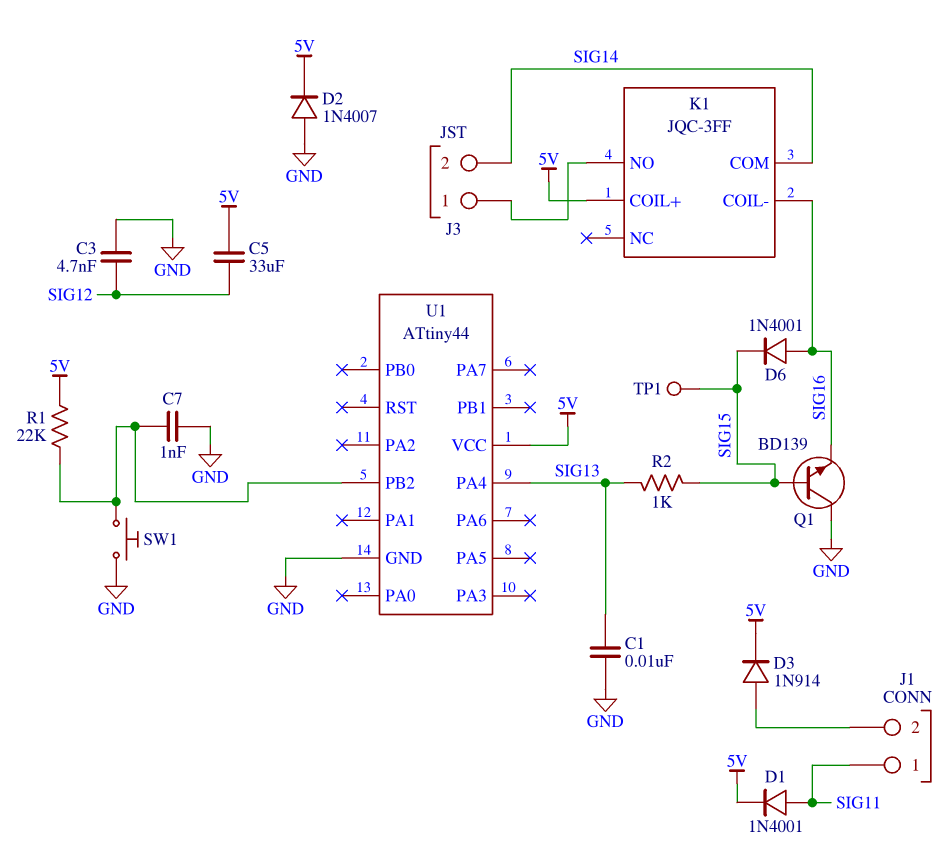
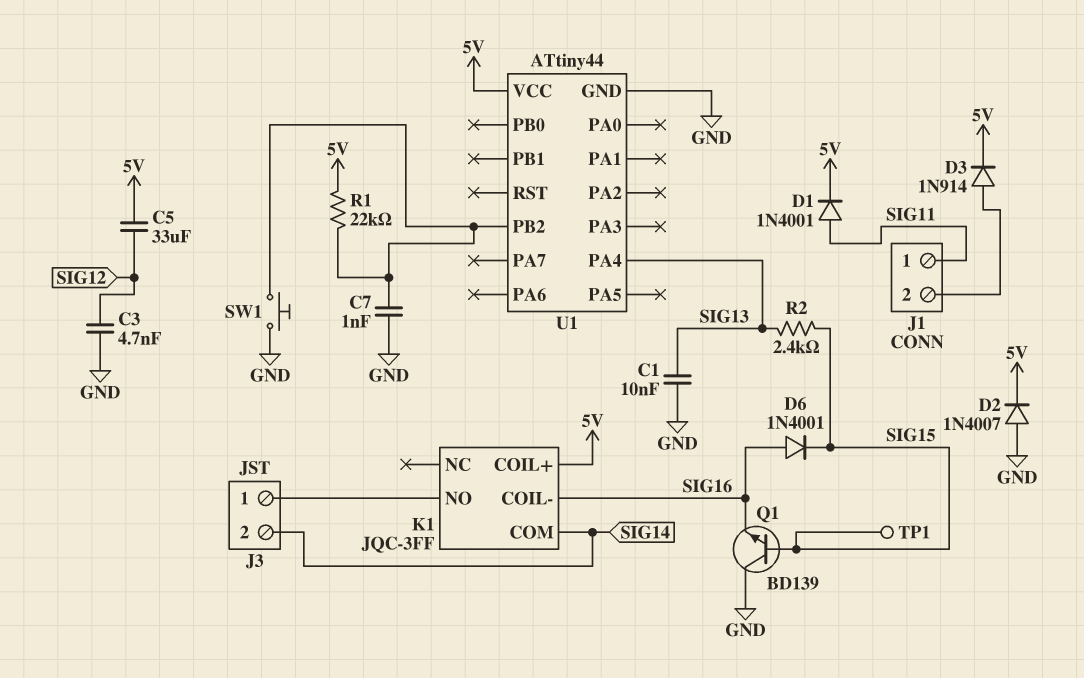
R2: 1k (SIG13, SIG15) -> 2.4k (SIG13, SIG15)

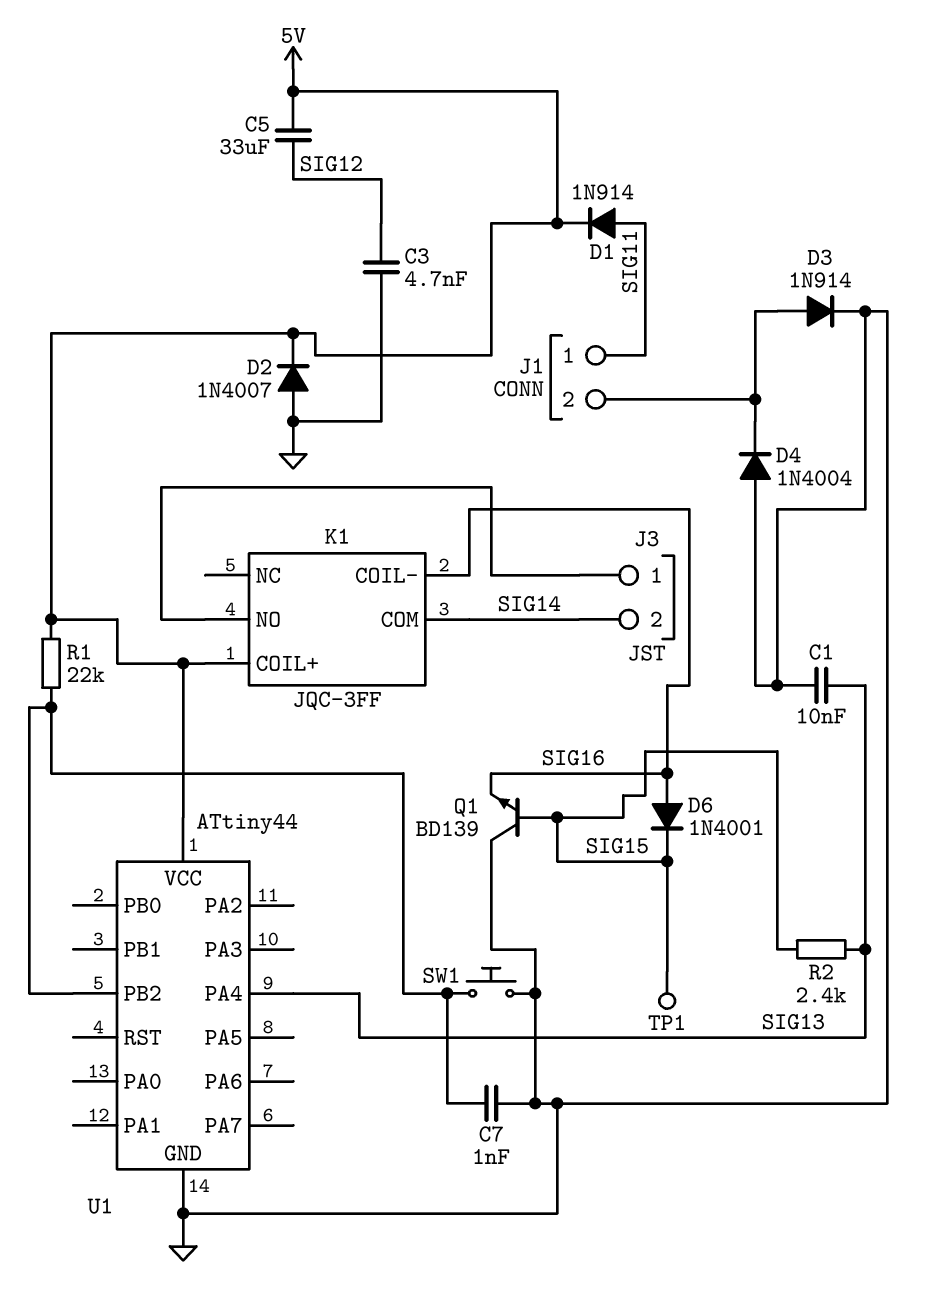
D1: diode 1N4001 (A SIG11, K 5V) -> diode 1N914 (A SIG11, K 5V)
D3: diode 1N914 (A J1/2, K 5V) -> diode 1N914 (A J1/2, K GND)
D4: none -> diode 1N4004 (A GND, K J1/2)

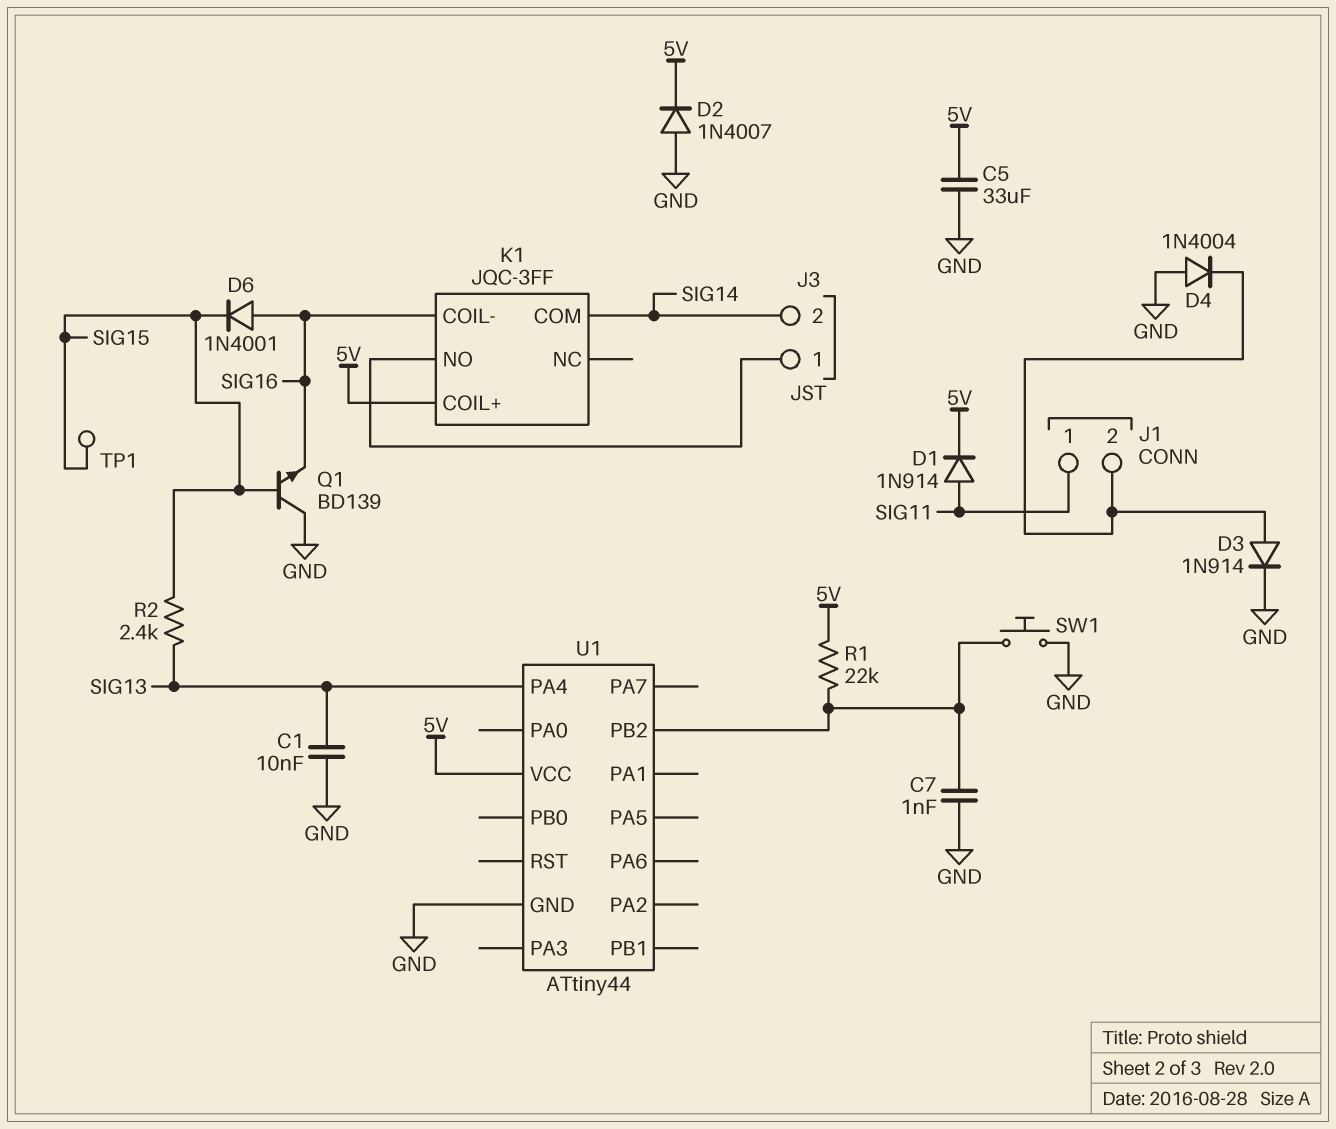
C3: 4.7nF (GND, SIG12) -> none
C5: 33uF (5V, SIG12) -> 33uF (5V, GND)

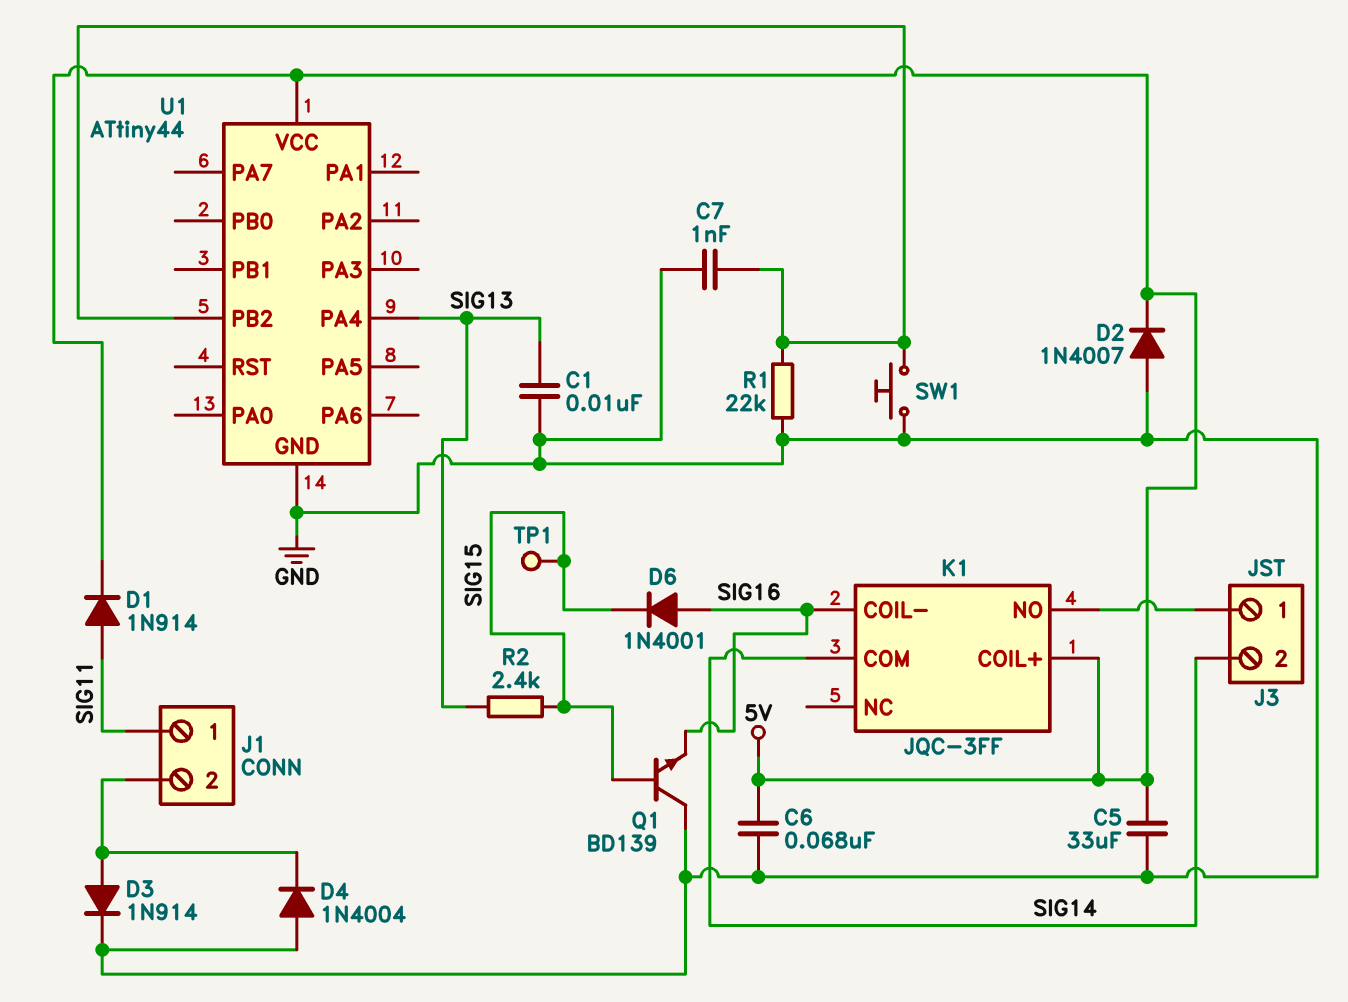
C6: none -> 68nF (5V, GND)
R1: 22k (5V, U1/PB2) -> 22k (GND, U1/PB2)

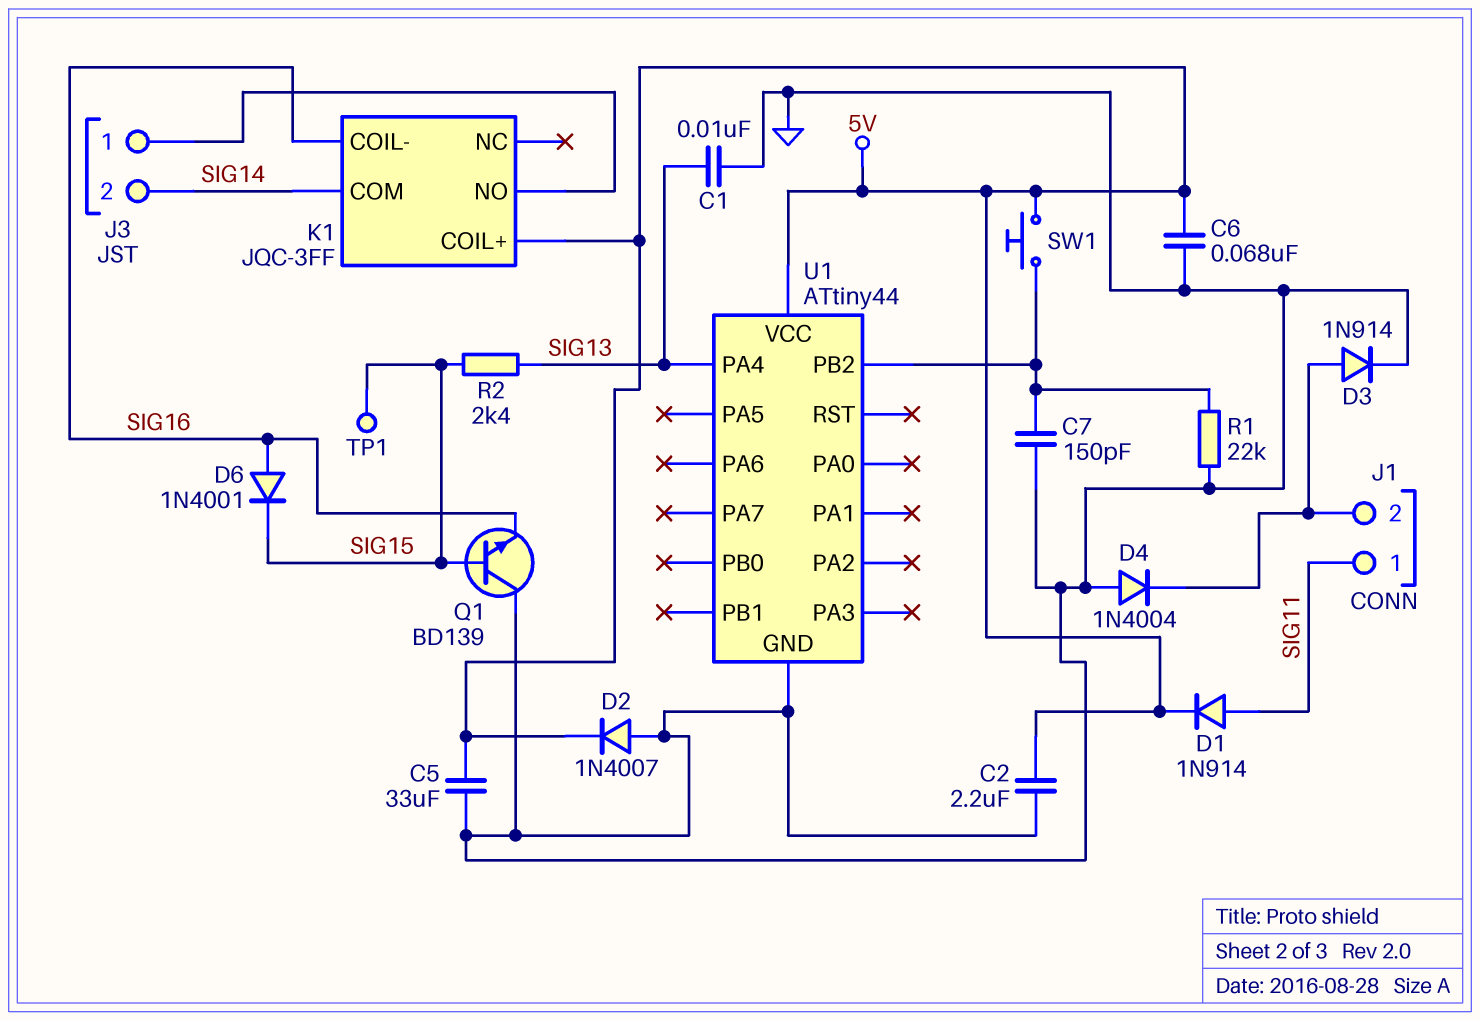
C2: none -> 2.2uF (5V, GND)
C7: 1nF (GND, U1/PB2) -> 150pF (GND, U1/PB2)
SW1: button (GND, U1/PB2) -> button (5V, U1/PB2)

